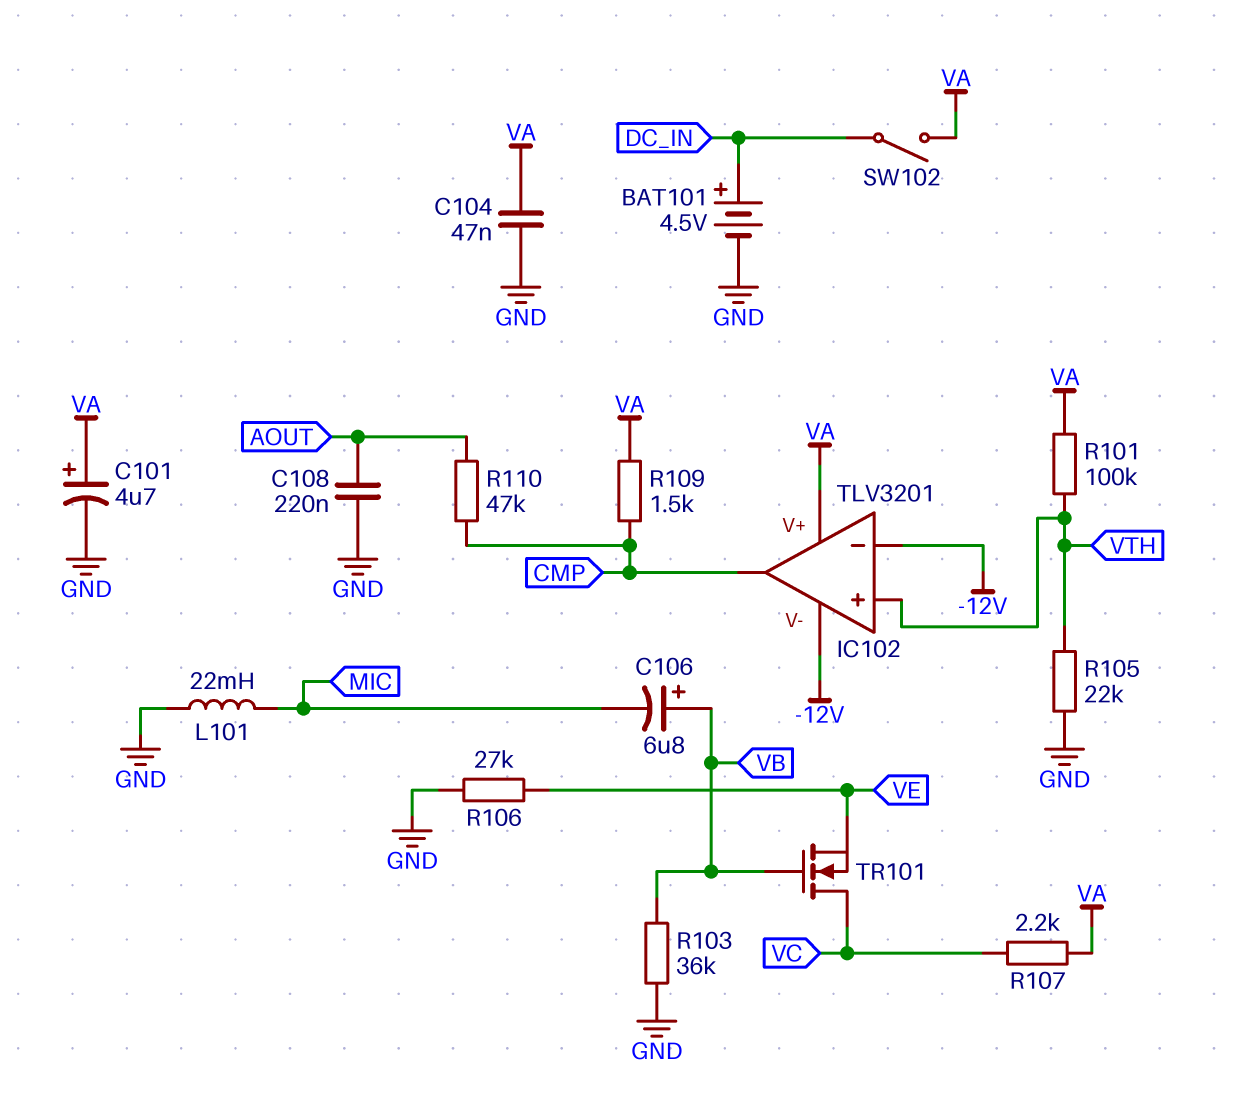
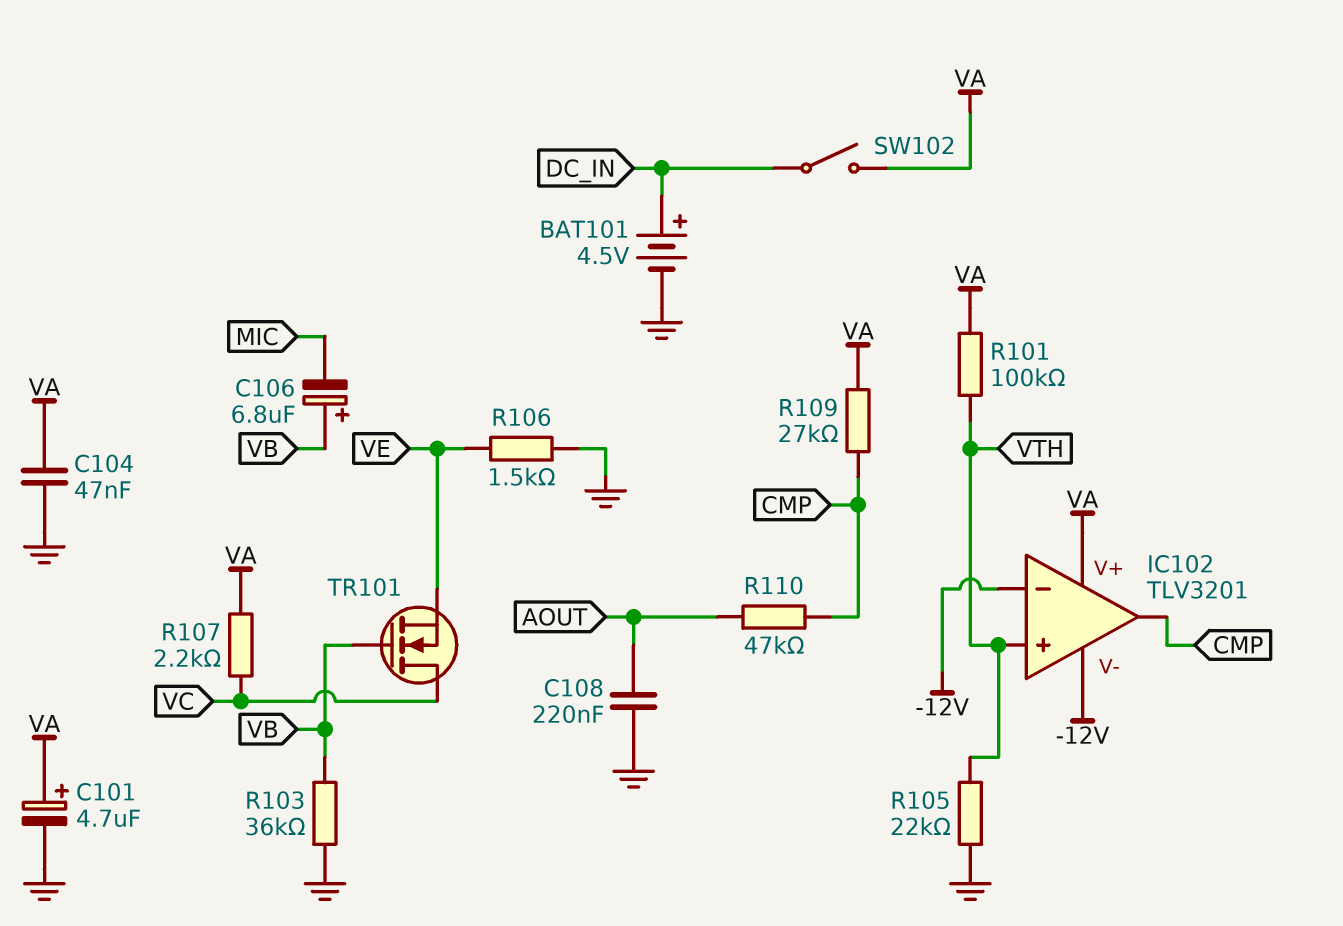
L101: 22mH (GND, MIC) -> none
R106: 27k (GND, VE) -> 1.5k (GND, VE)
R109: 1.5k (CMP, VA) -> 27k (CMP, VA)

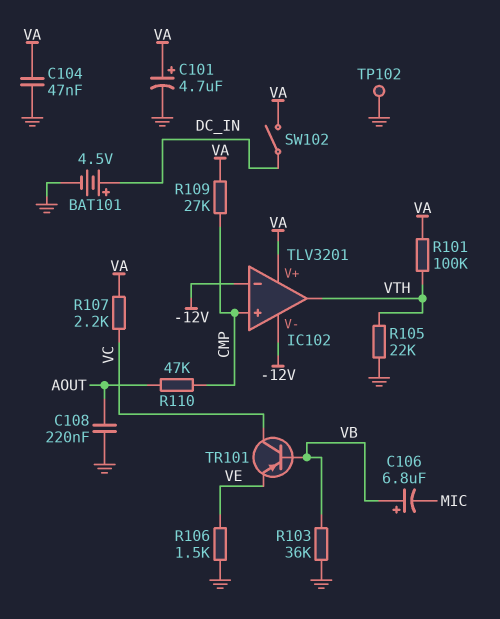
IC102 pin in+: VTH -> CMP
IC102 pin out: CMP -> VTH
TP102: none -> test point (GND)
TR101: NMOS (G VB, D VC, S VE) -> PNP (B VB, C VC, E VE)

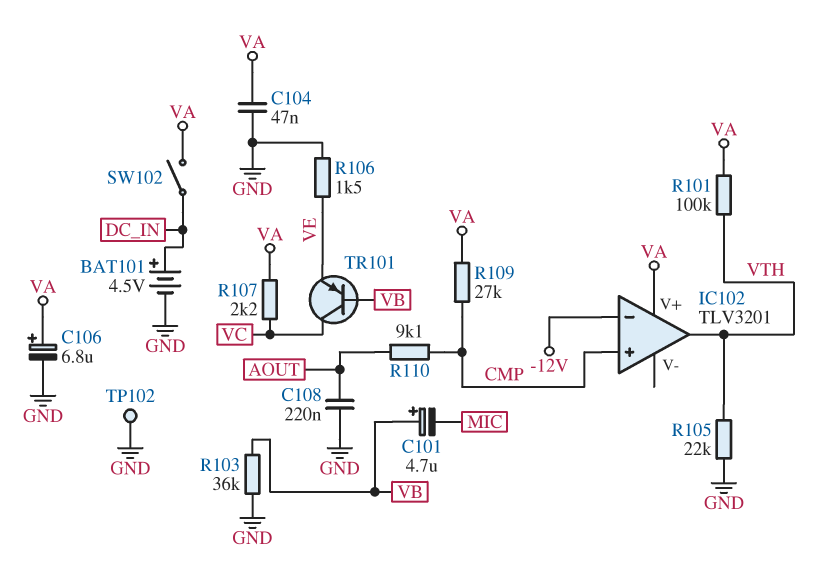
C101: 4.7uF (plus VA, minus GND) -> 4.7uF (plus VB, minus MIC)
C106: 6.8uF (plus VB, minus MIC) -> 6.8uF (plus VA, minus GND)
IC102 pin V-: -12V -> none
R110: 47k (AOUT, CMP) -> 9.1k (AOUT, CMP)

